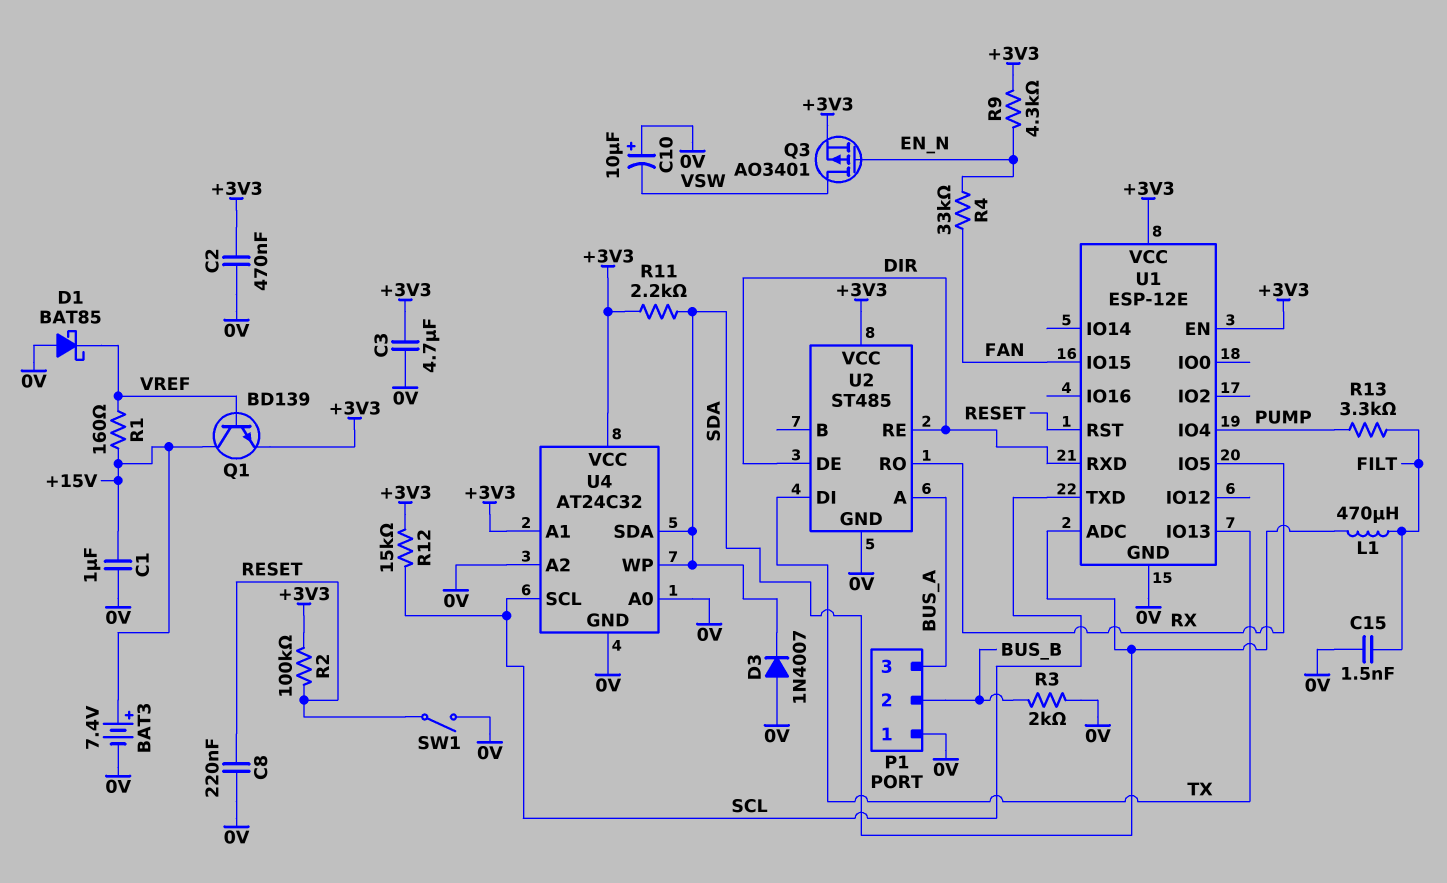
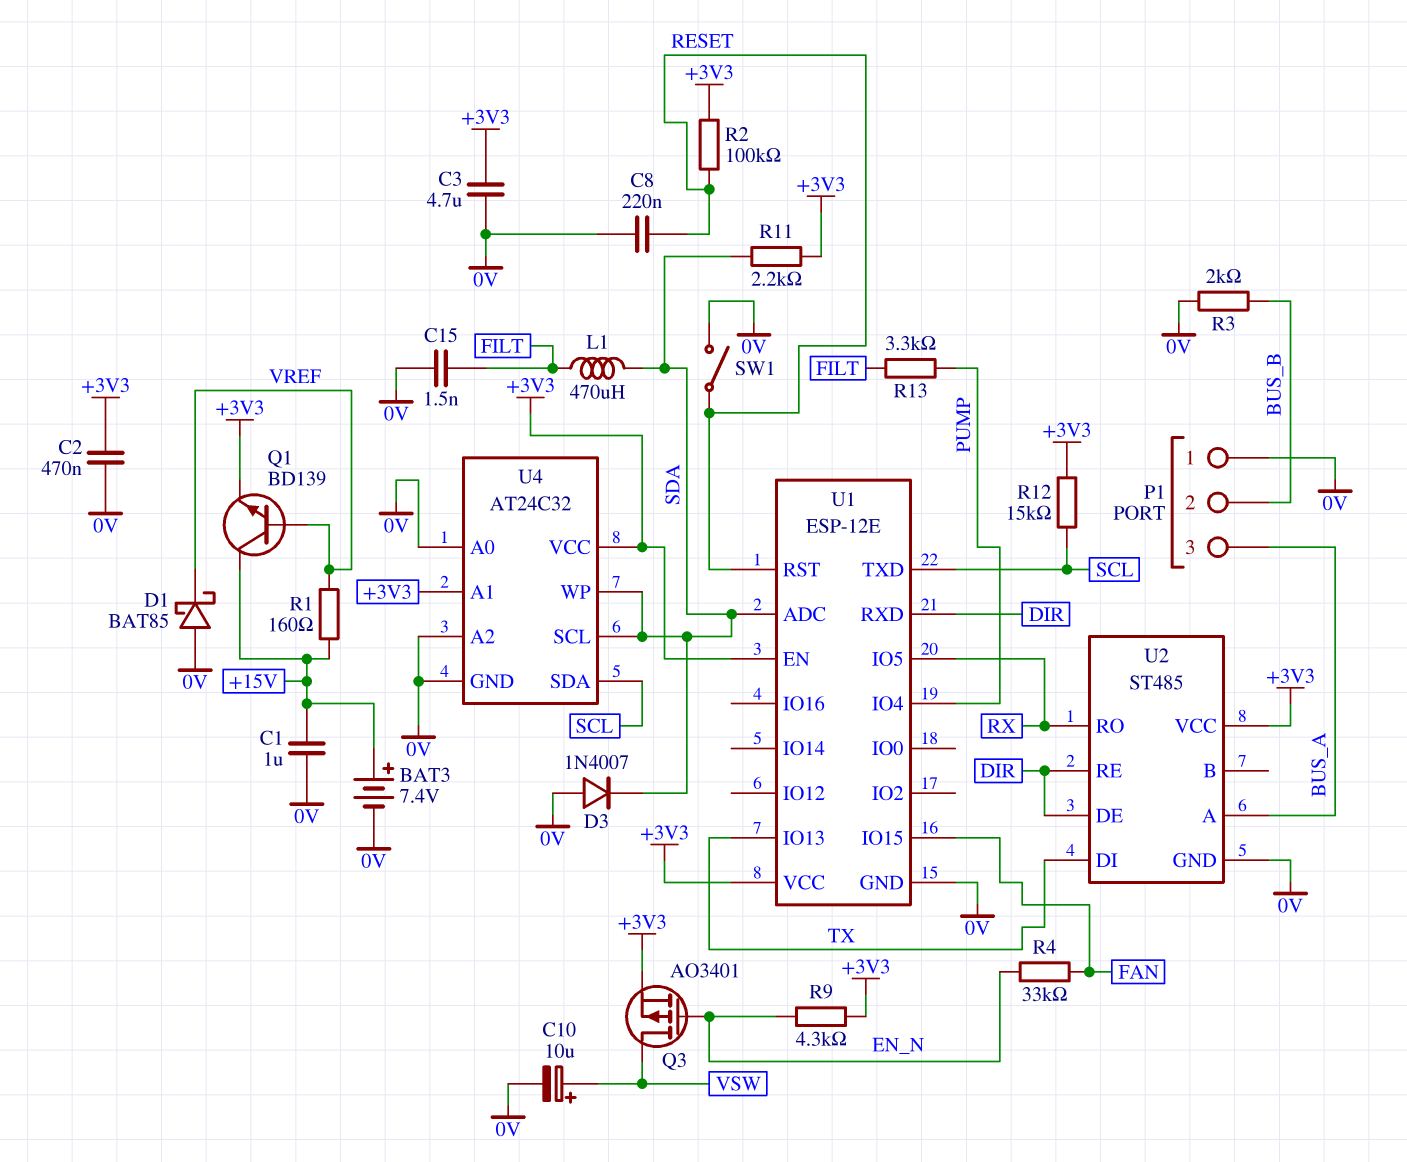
C10: 10uF (plus 0V, minus VSW) -> 10uF (plus VSW, minus 0V)
U4 pin SCL: SCL -> SDA
U4 pin SDA: SDA -> SCL

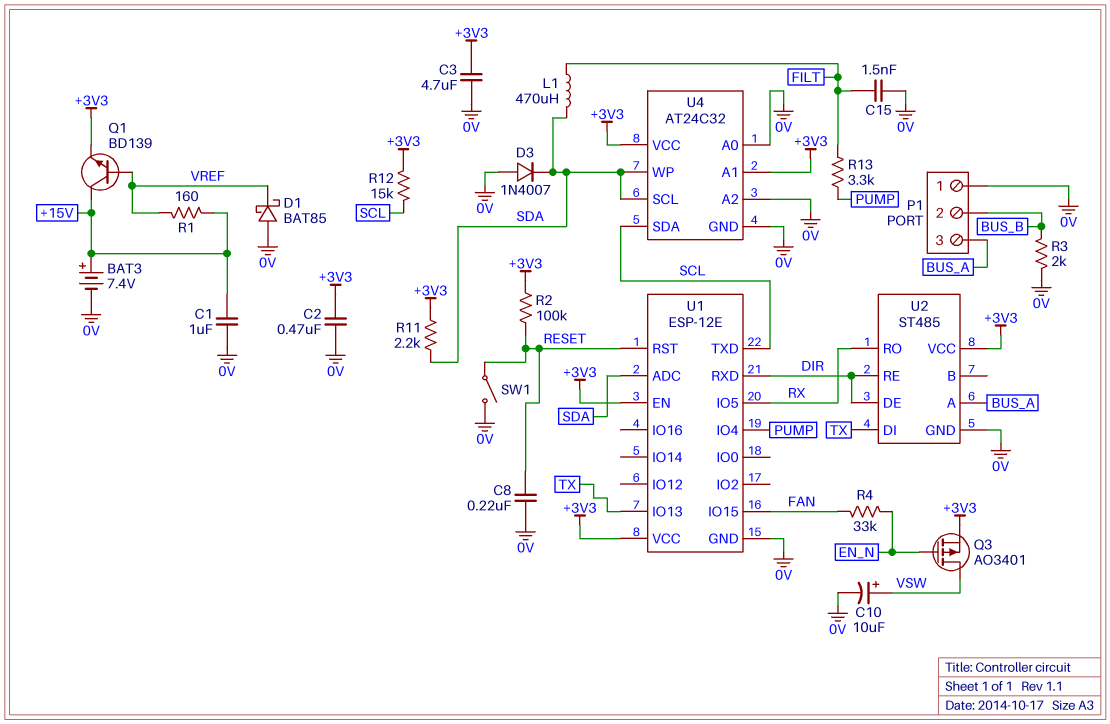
R9: 4.3k (+3V3, EN_N) -> none

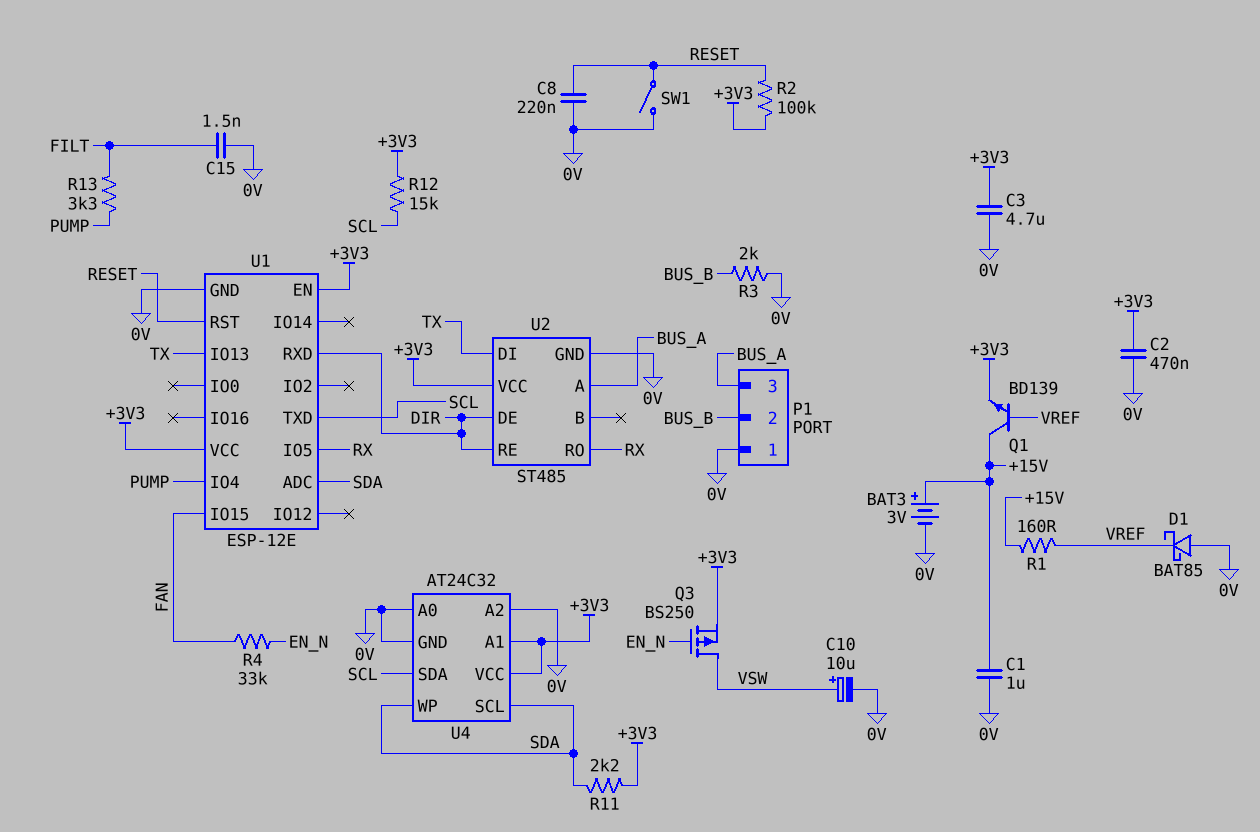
BAT3: 7.4V (plus +15V, minus 0V) -> 3V (plus +15V, minus 0V)
D3: diode 1N4007 (A 0V, K SDA) -> none
L1: 470uH (FILT, SDA) -> none
Q3: PMOS AO3401 (G EN_N, D VSW, S +3V3) -> PMOS BS250 (G EN_N, D VSW, S +3V3)

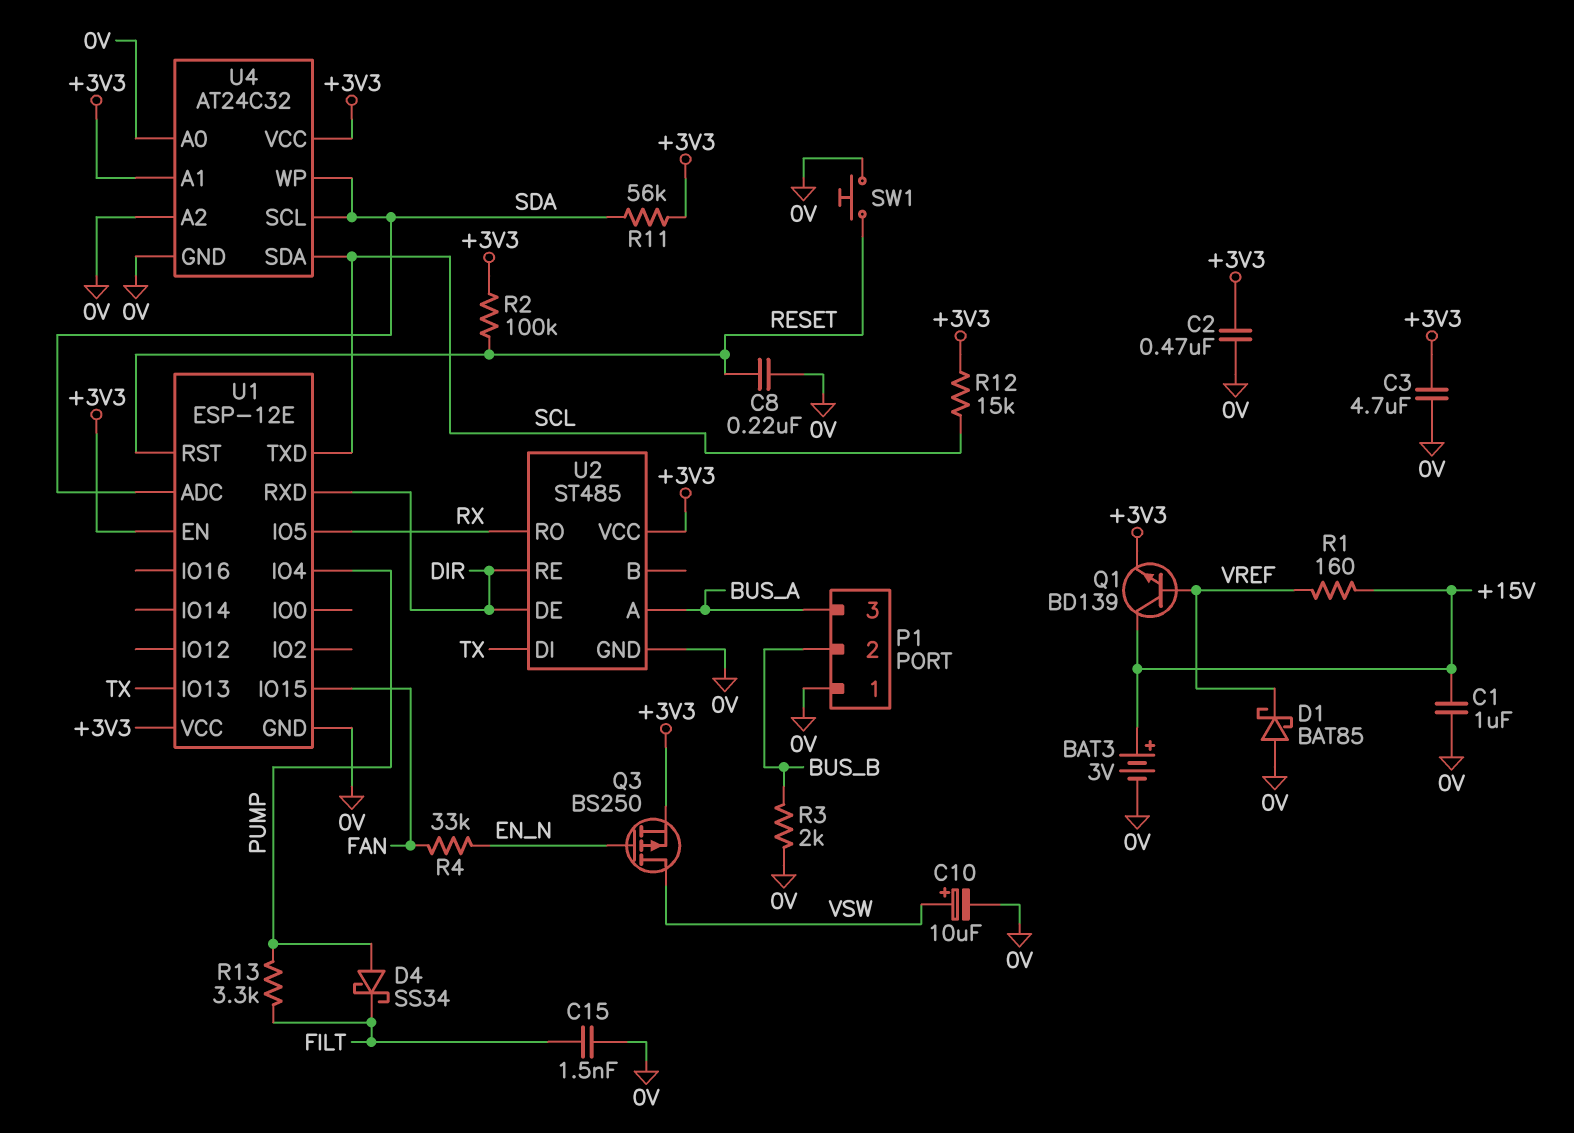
D4: none -> schottky SS34 (A PUMP, K FILT)
R11: 2.2k (+3V3, SDA) -> 56k (+3V3, SDA)
SW1: switch (0V, RESET) -> button (0V, RESET)

